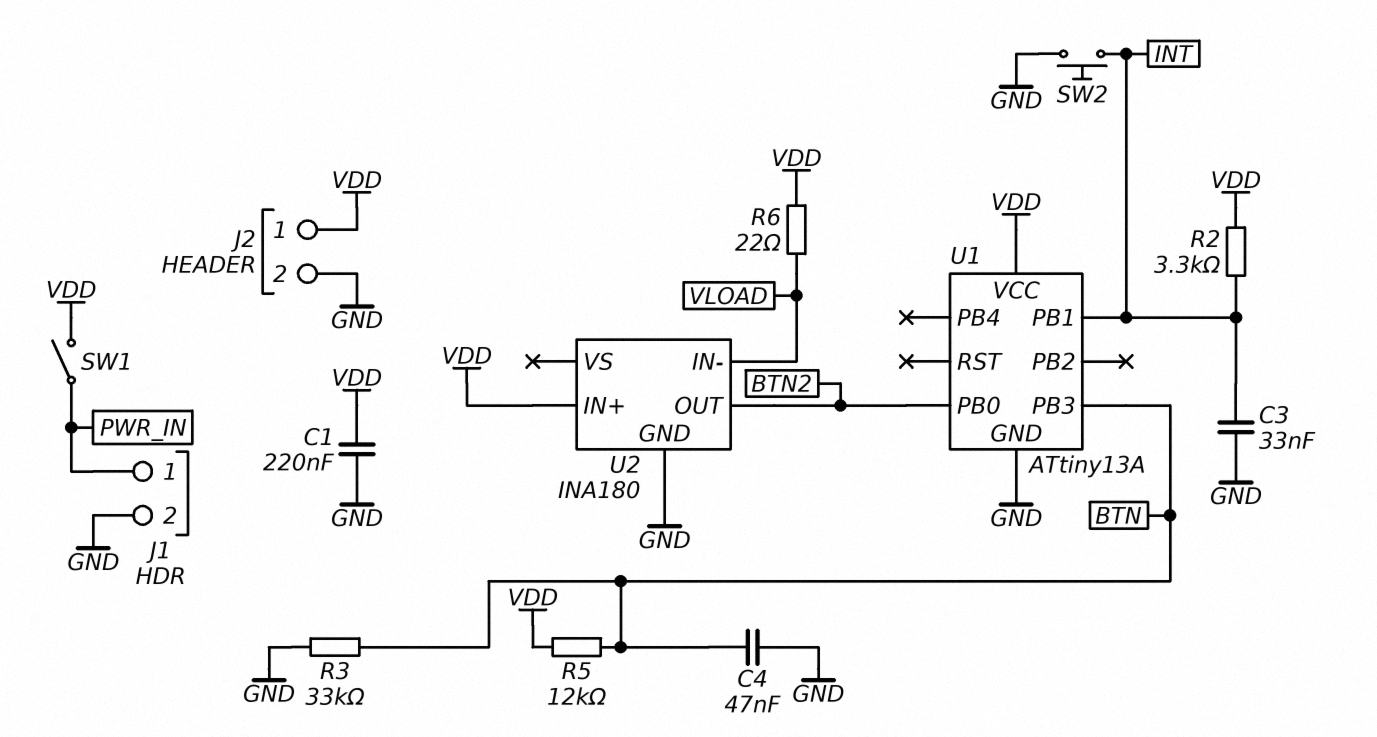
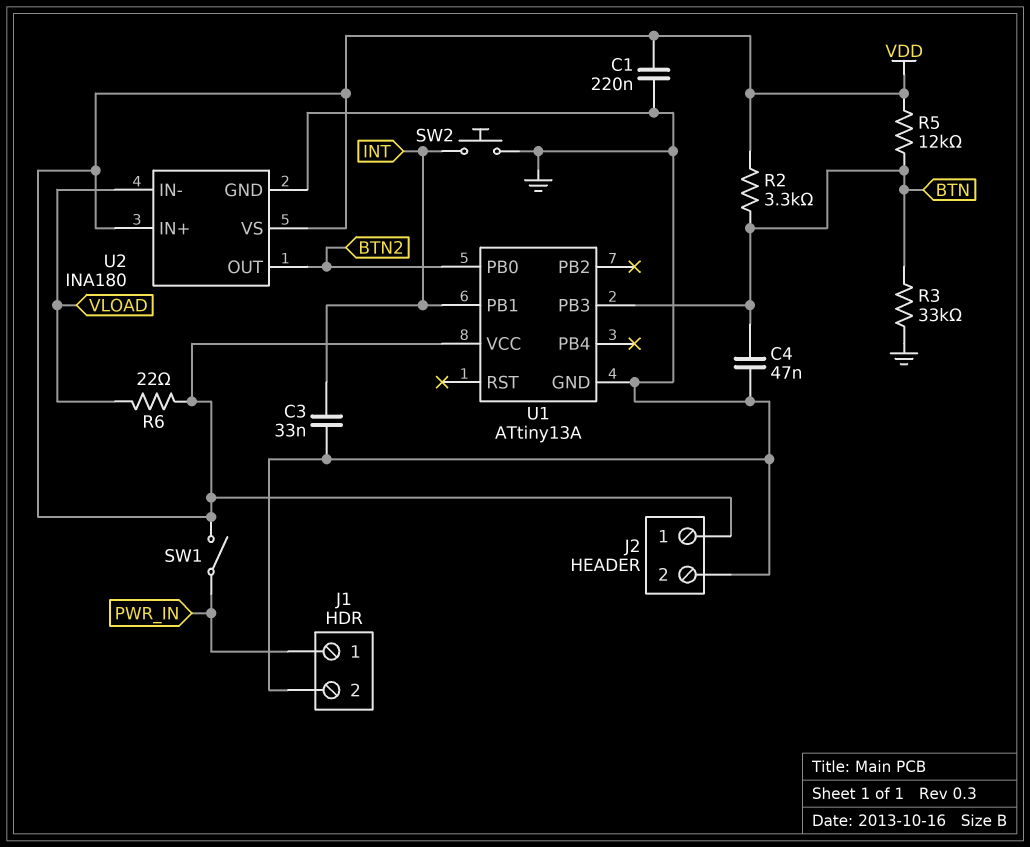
R2: 3.3k (INT, VDD) -> 3.3k (BTN, VDD)
U2 pin VS: none -> VDD

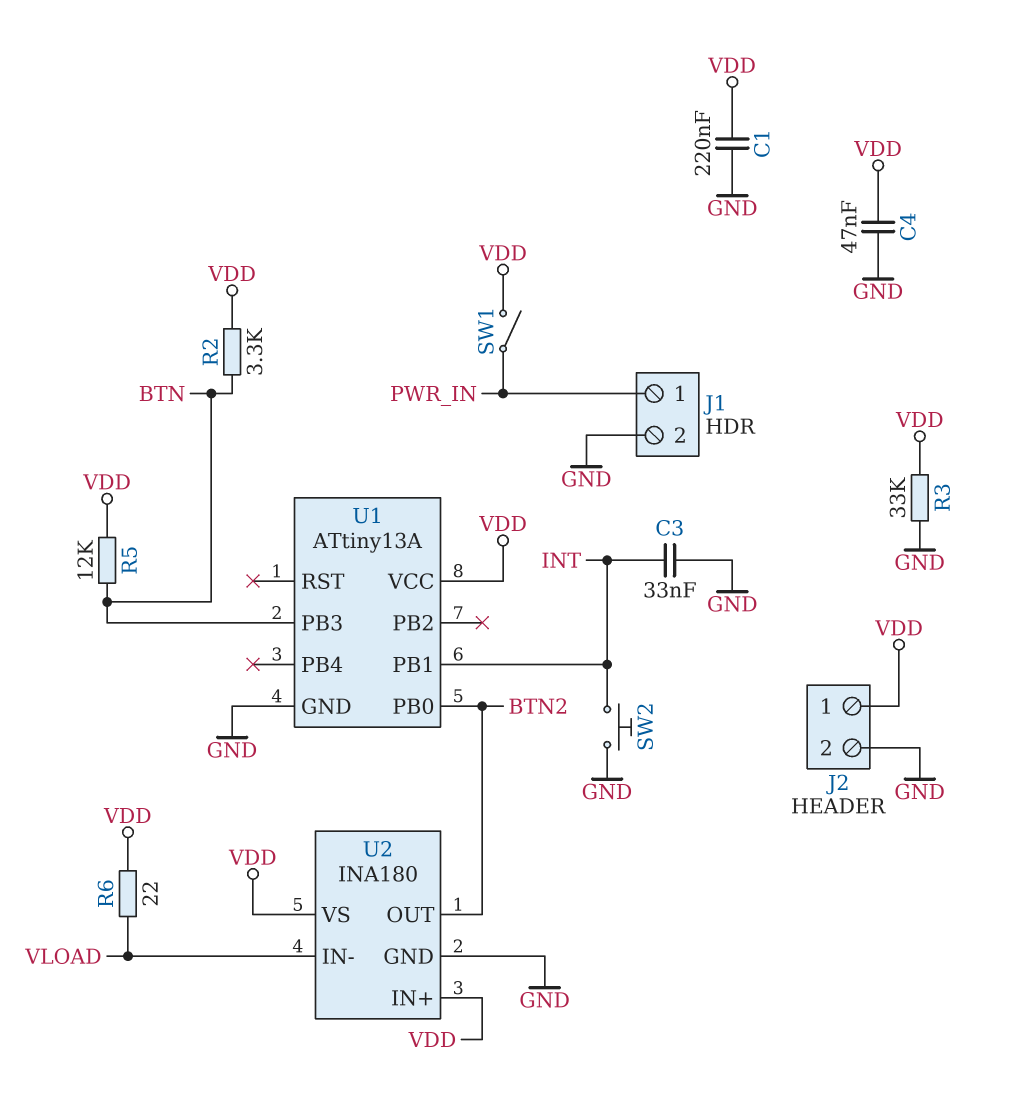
C4: 47nF (BTN, GND) -> 47nF (GND, VDD)
R3: 33k (BTN, GND) -> 33k (GND, VDD)

